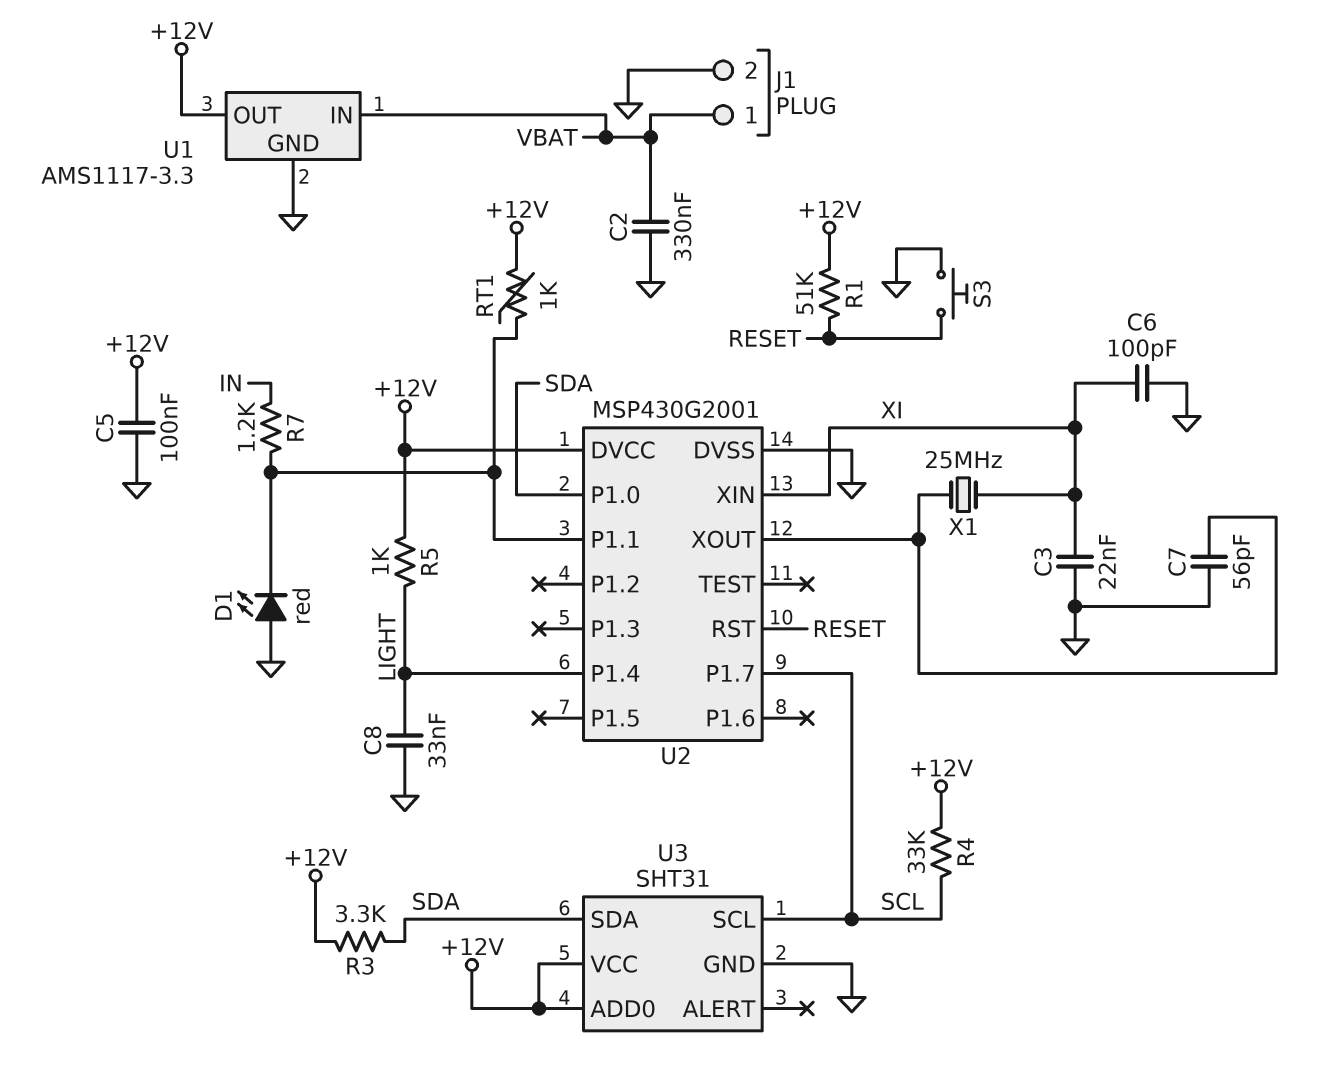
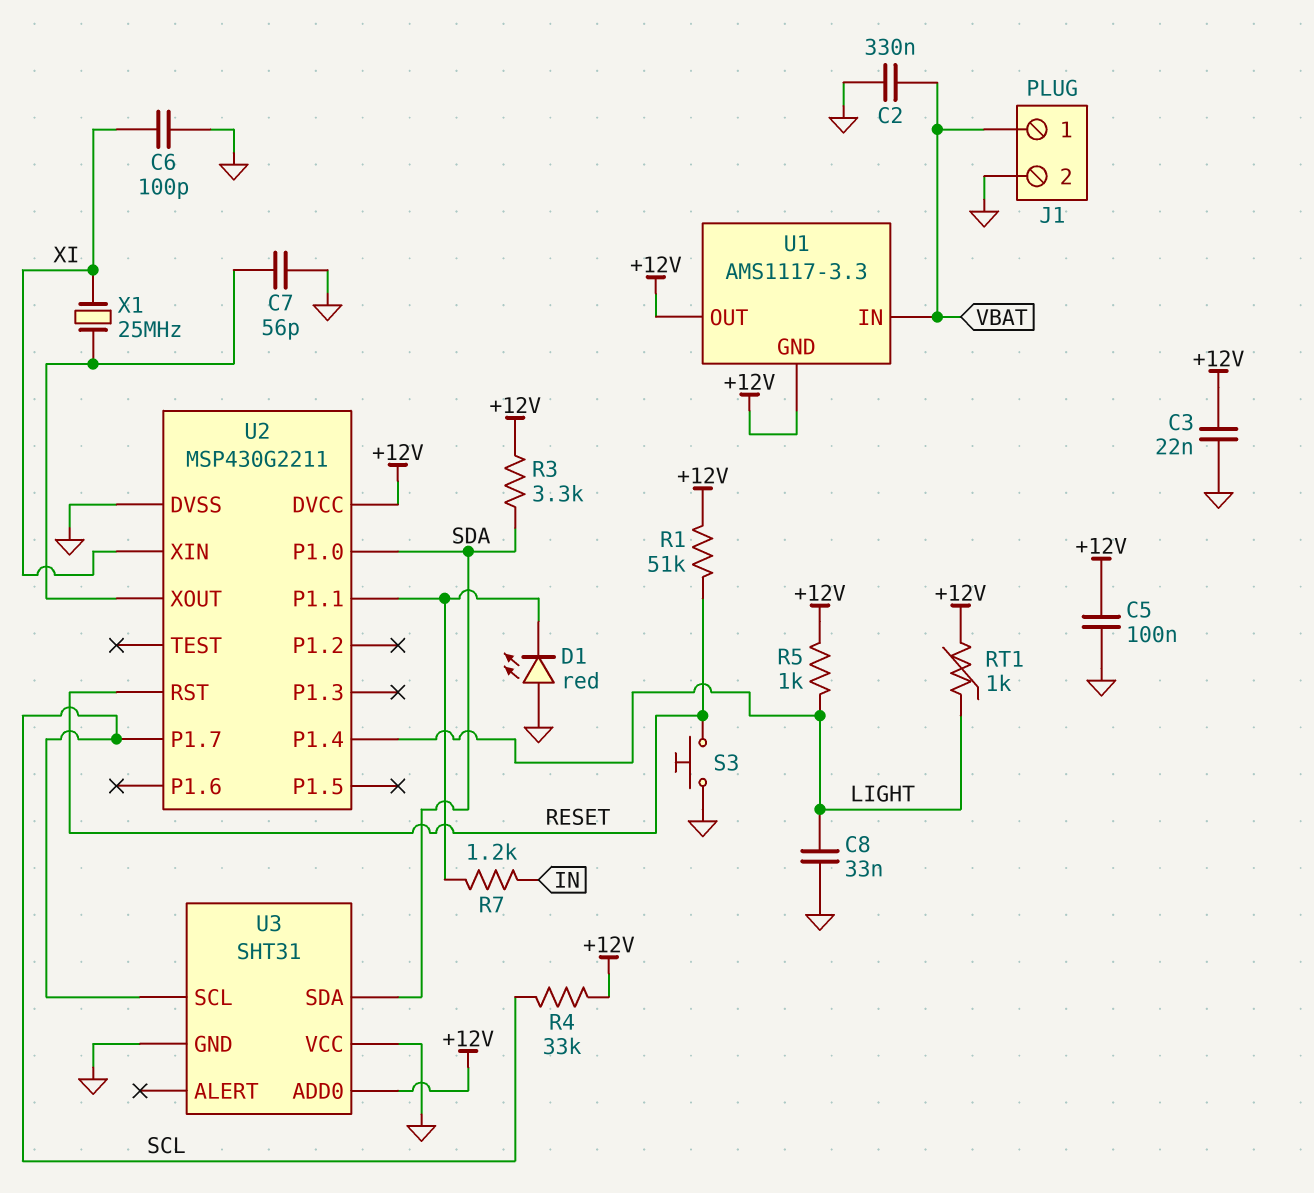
C3: 22nF (GND, XI) -> 22nF (+12V, GND)
RT1: 1k (+12V, U2/P1.1) -> 1k (+12V, LIGHT)
U1 pin GND: GND -> +12V
U2: MSP430G2001 -> MSP430G2211
U3 pin VCC: +12V -> GND

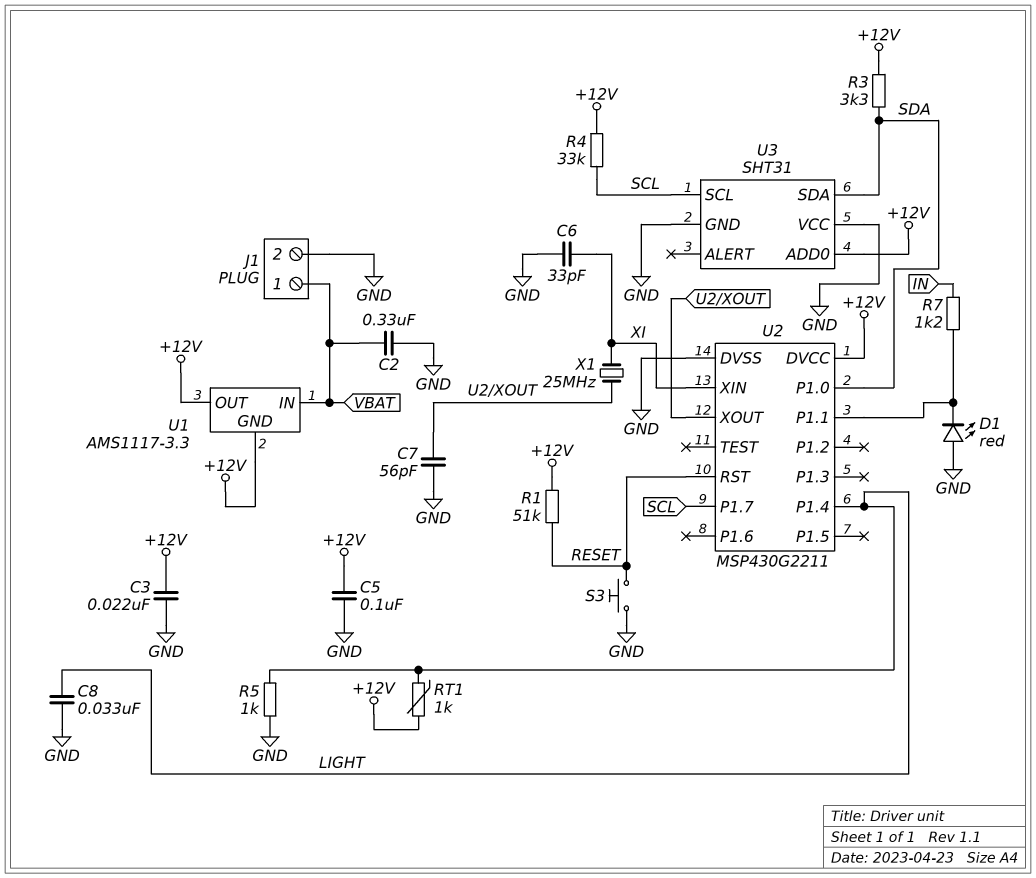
C6: 100pF (GND, XI) -> 33pF (GND, XI)
R5: 1k (+12V, LIGHT) -> 1k (GND, LIGHT)

